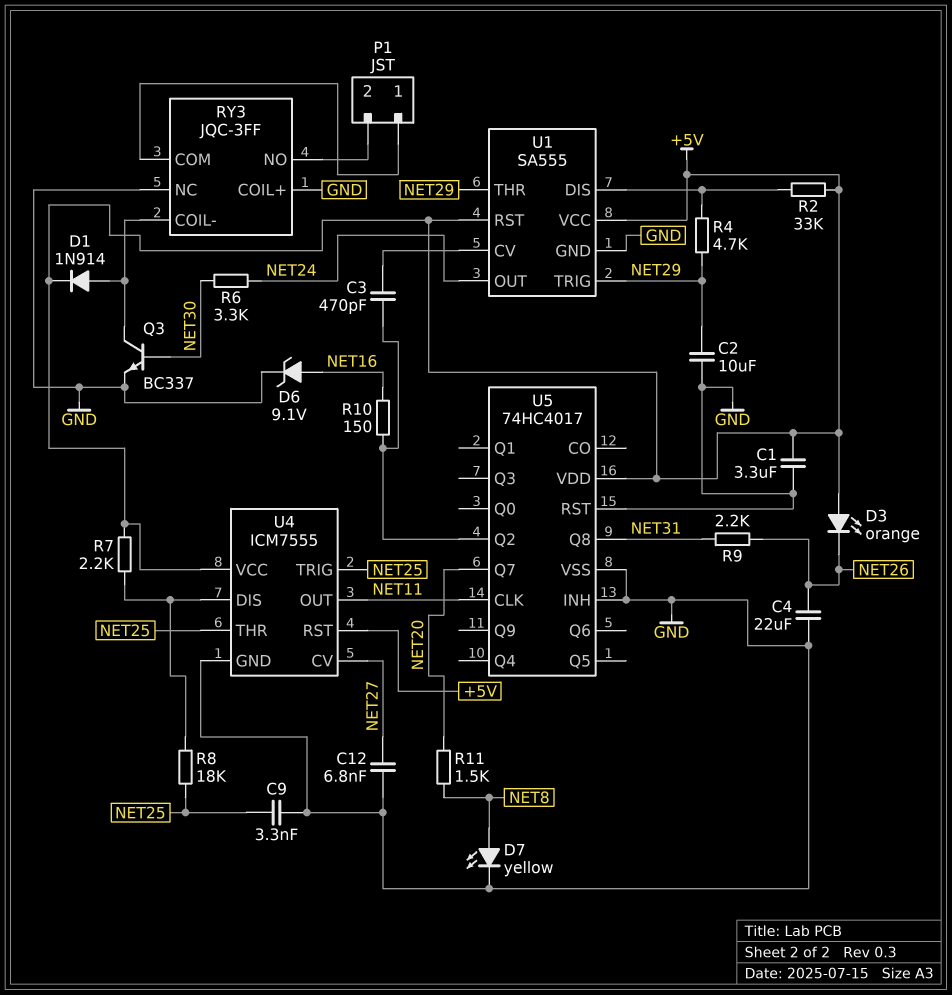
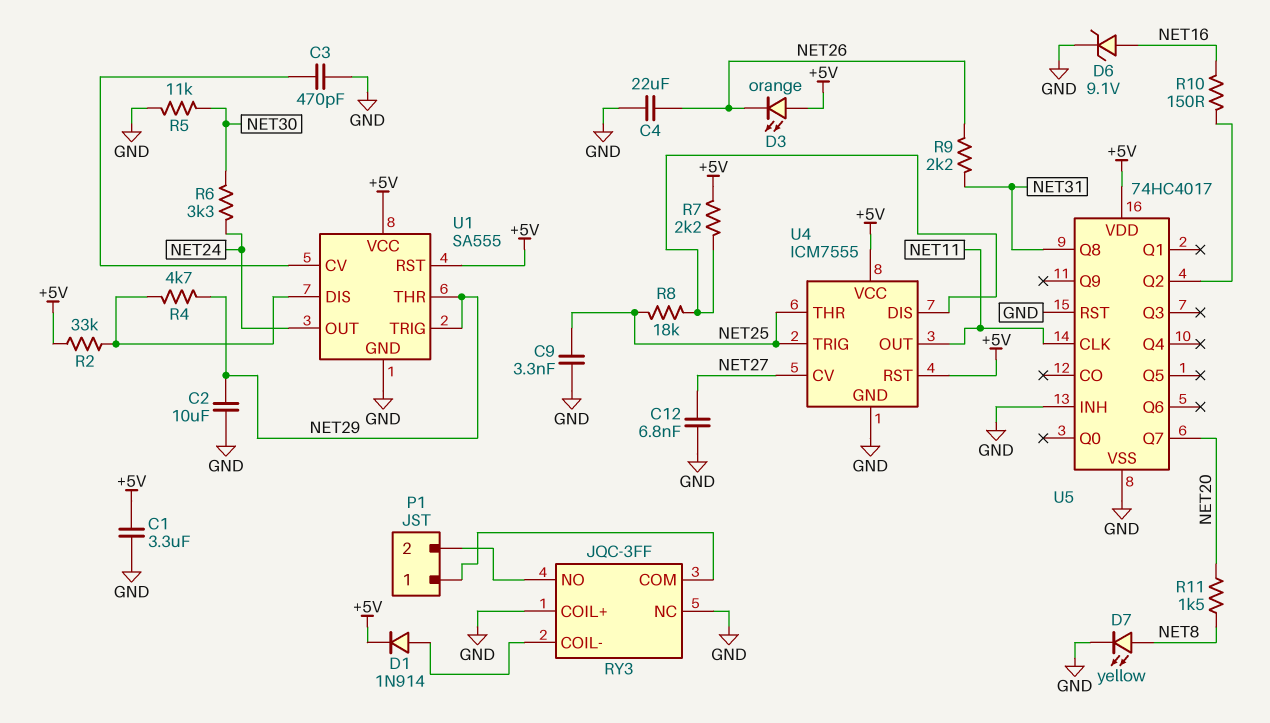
C3: 470pF (U1/CV, U5/Q2) -> 470pF (GND, U1/CV)
Q3: NPN BC337 (B NET30, C RY3/COIL-, E GND) -> none
R5: none -> 11k (GND, NET30)

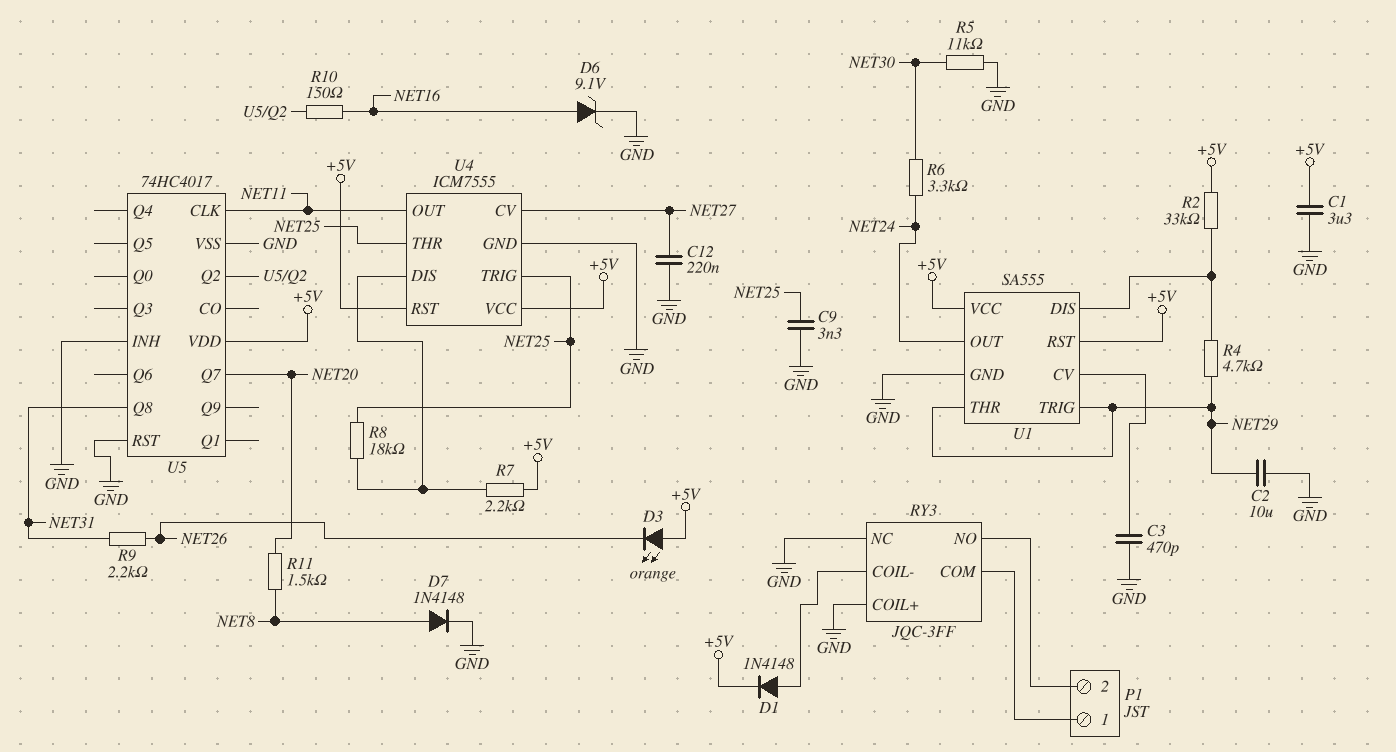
C4: 22uF (GND, NET26) -> none
C12: 6.8nF (GND, NET27) -> 220nF (GND, NET27)
D1: diode 1N914 (A RY3/COIL-, K +5V) -> diode 1N4148 (A RY3/COIL-, K +5V)
D7: LED yellow (A NET8, K GND) -> diode 1N4148 (A NET8, K GND)

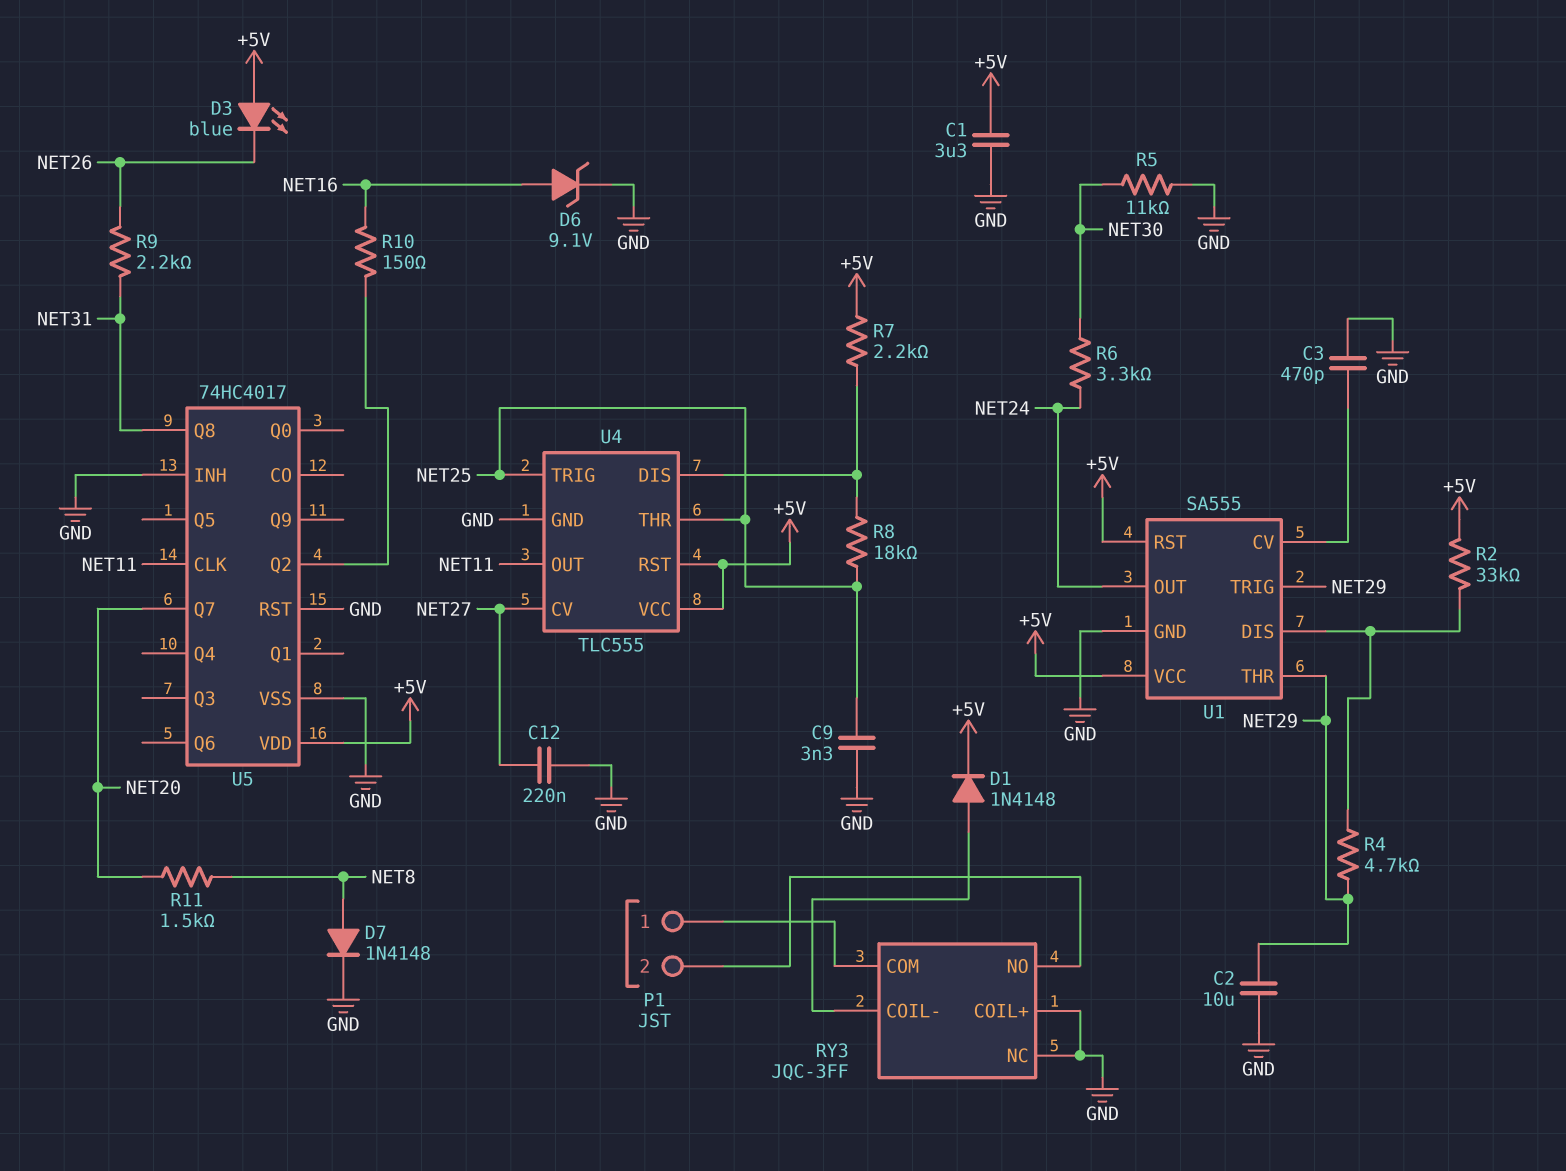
D3: LED orange (A +5V, K NET26) -> LED blue (A +5V, K NET26)
U4: ICM7555 -> TLC555

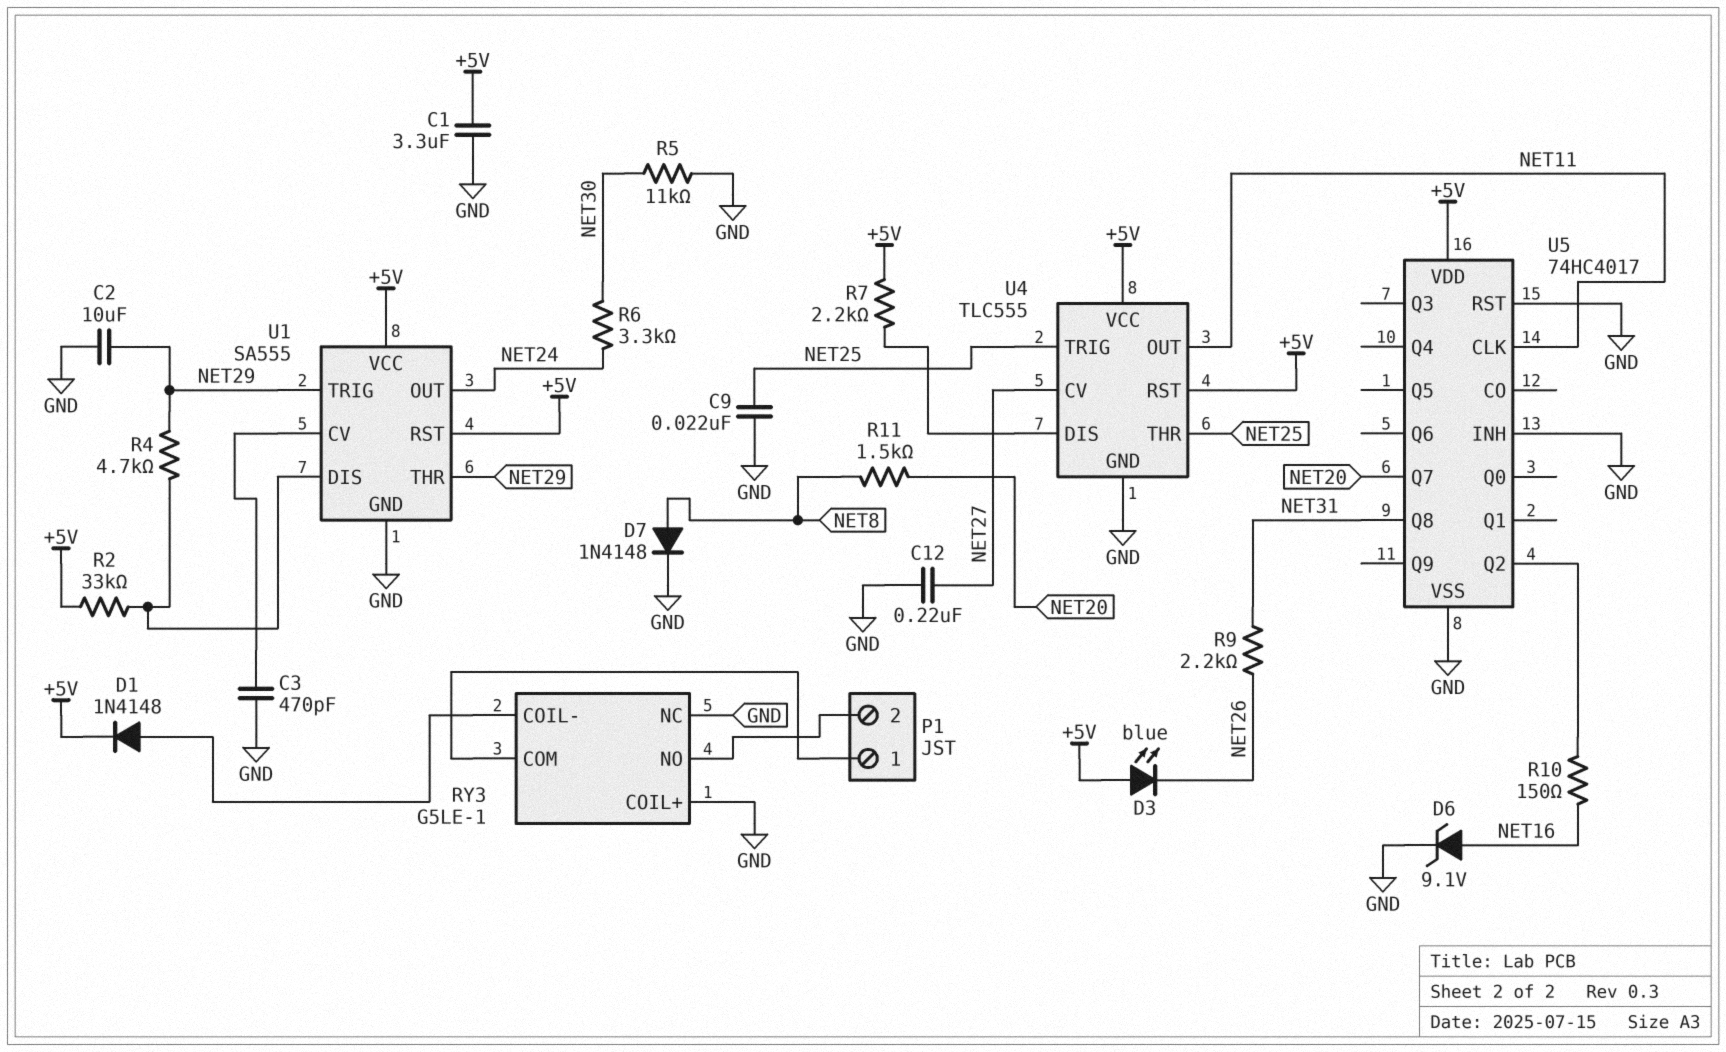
C9: 3.3nF (GND, NET25) -> 22nF (GND, NET25)
R8: 18k (NET25, U4/DIS) -> none
RY3: JQC-3FF -> G5LE-1

